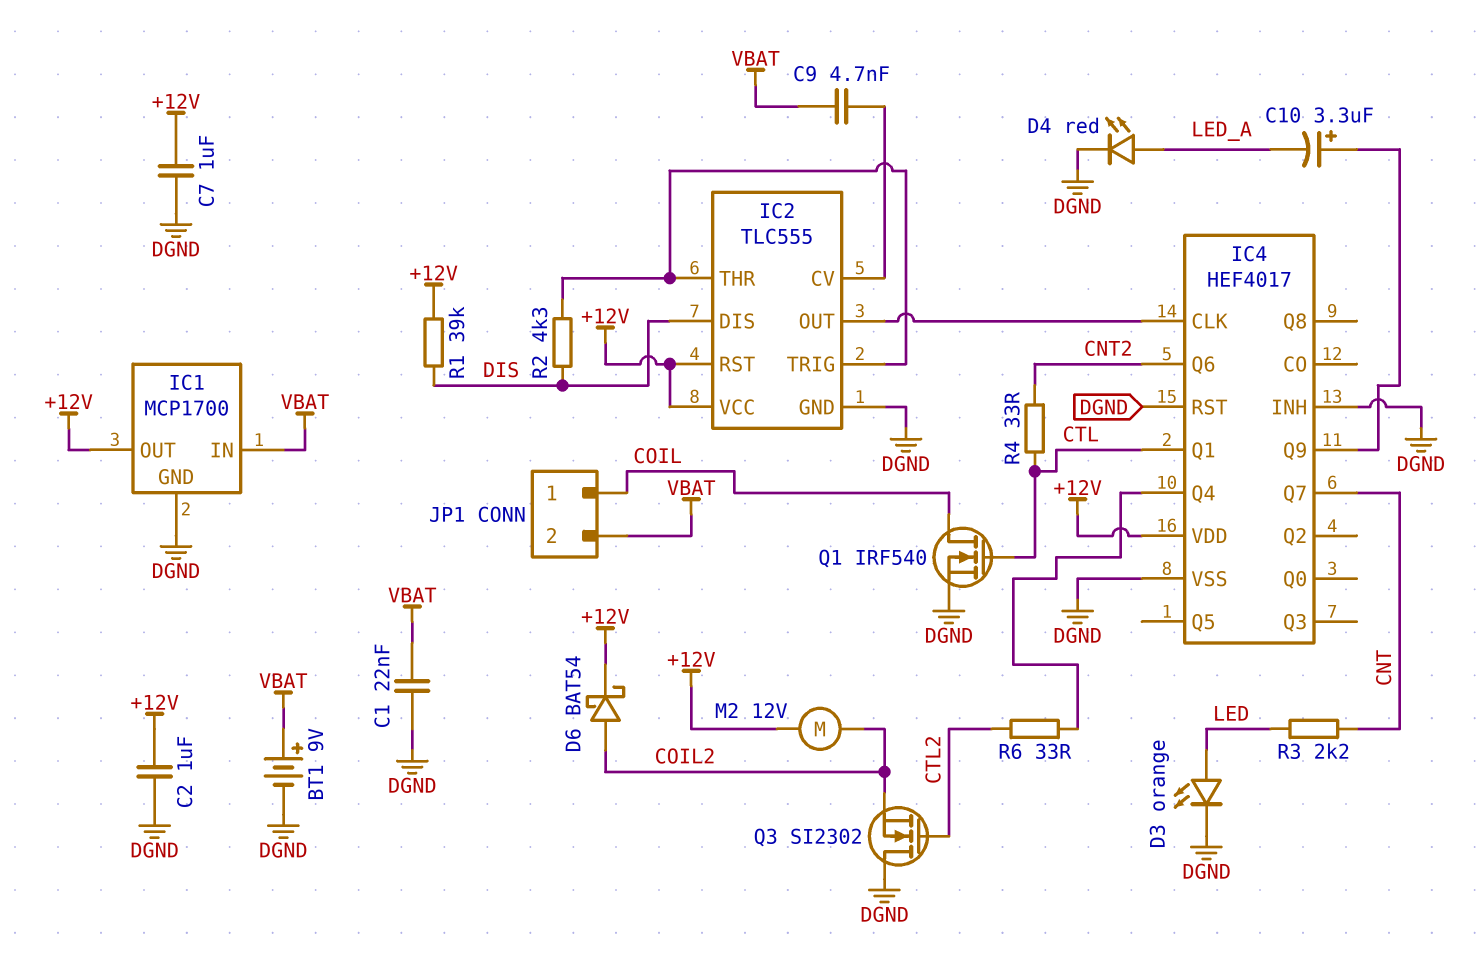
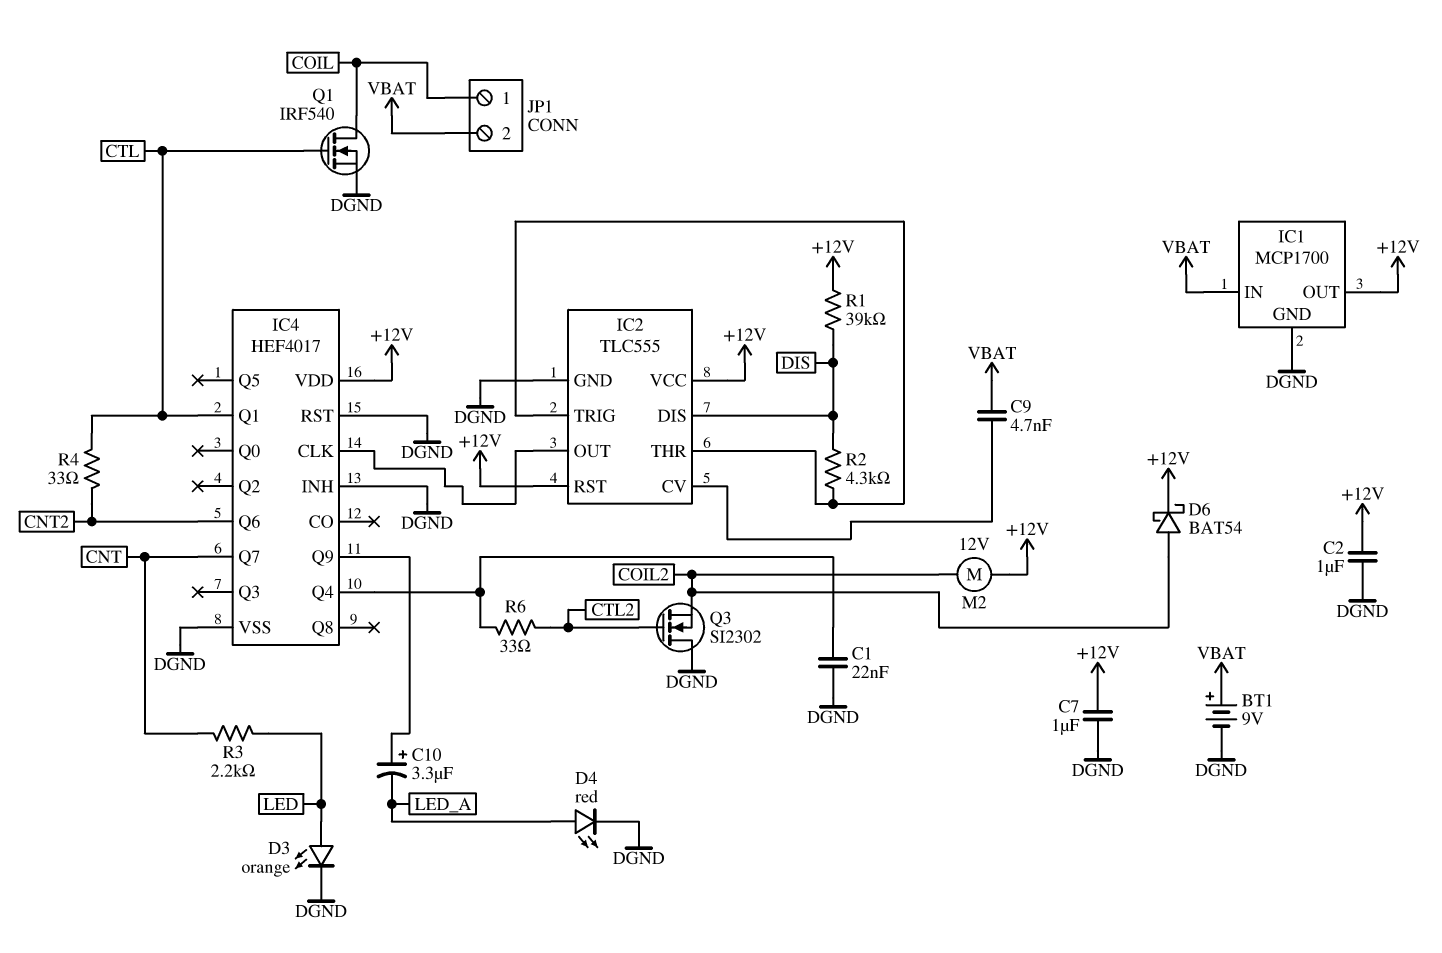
C1: 22nF (DGND, VBAT) -> 22nF (DGND, IC4/Q4)

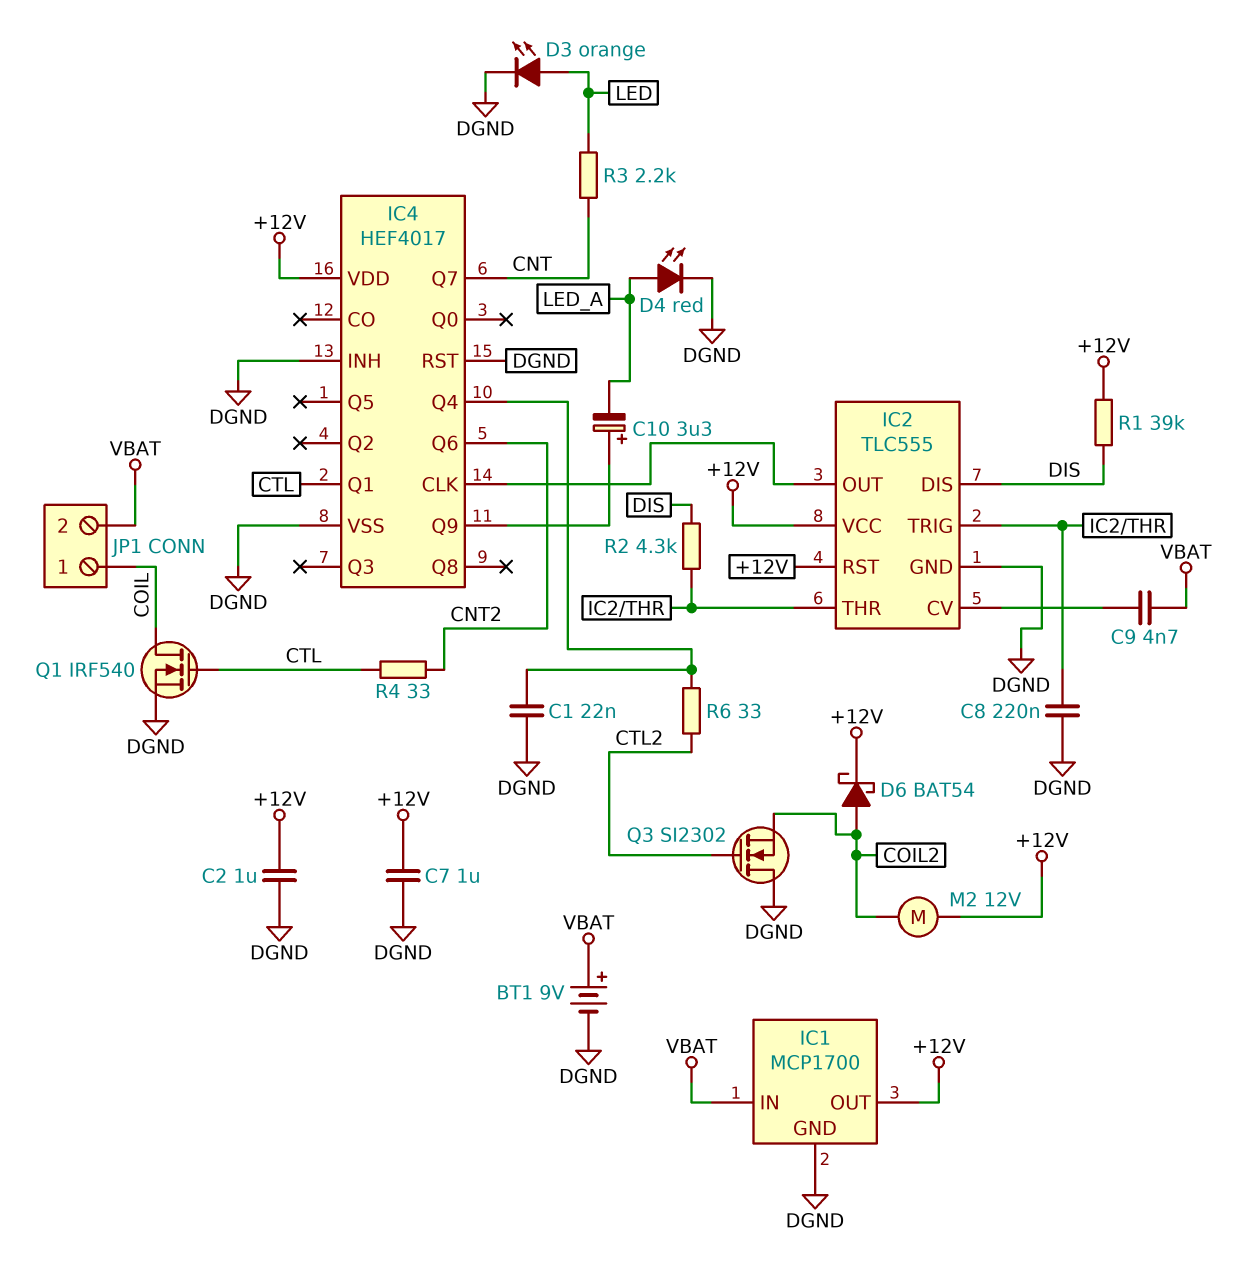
C8: none -> 220nF (DGND, IC2/THR)

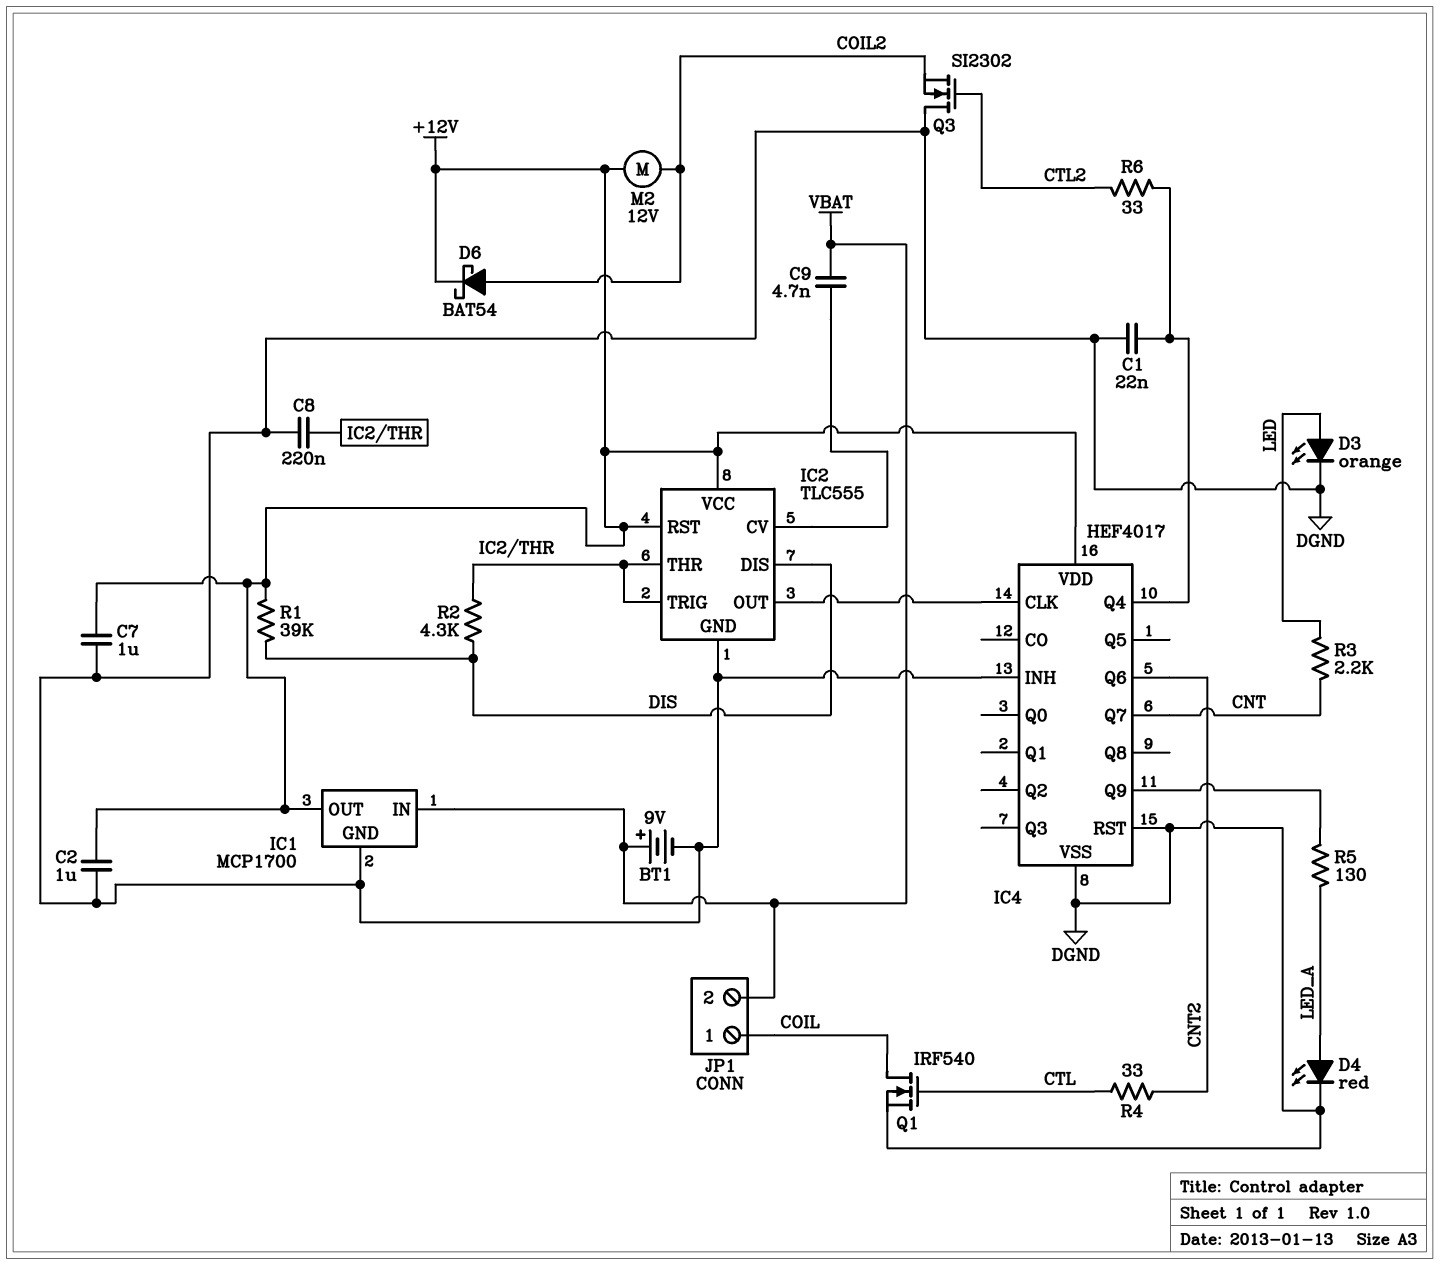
C10: 3.3uF (plus IC4/Q9, minus LED_A) -> none
IC4 pin Q1: CTL -> none
R5: none -> 130 (IC4/Q9, LED_A)

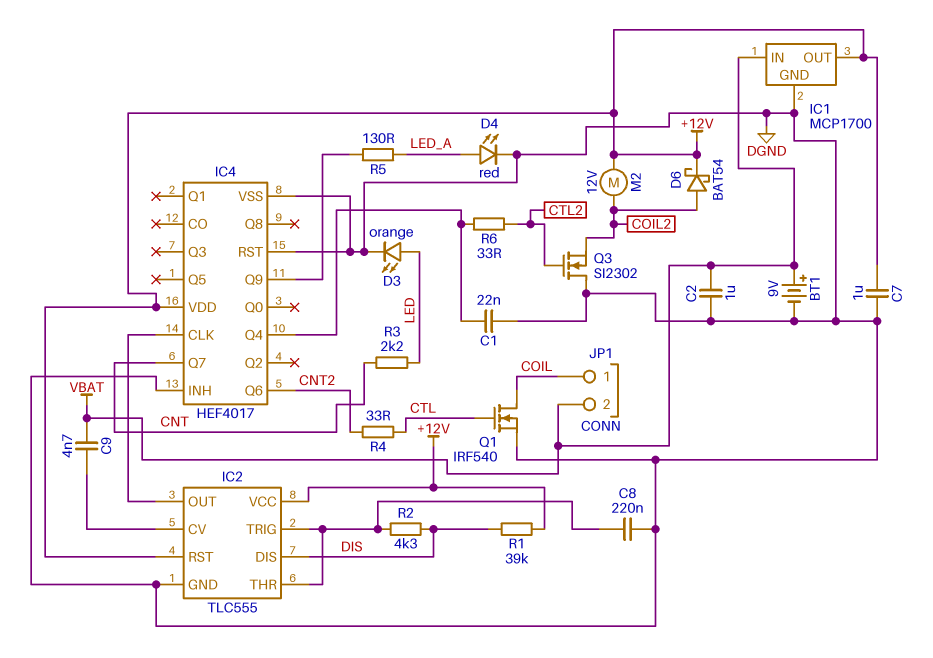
C2: 1uF (+12V, DGND) -> 1uF (DGND, VBAT)

